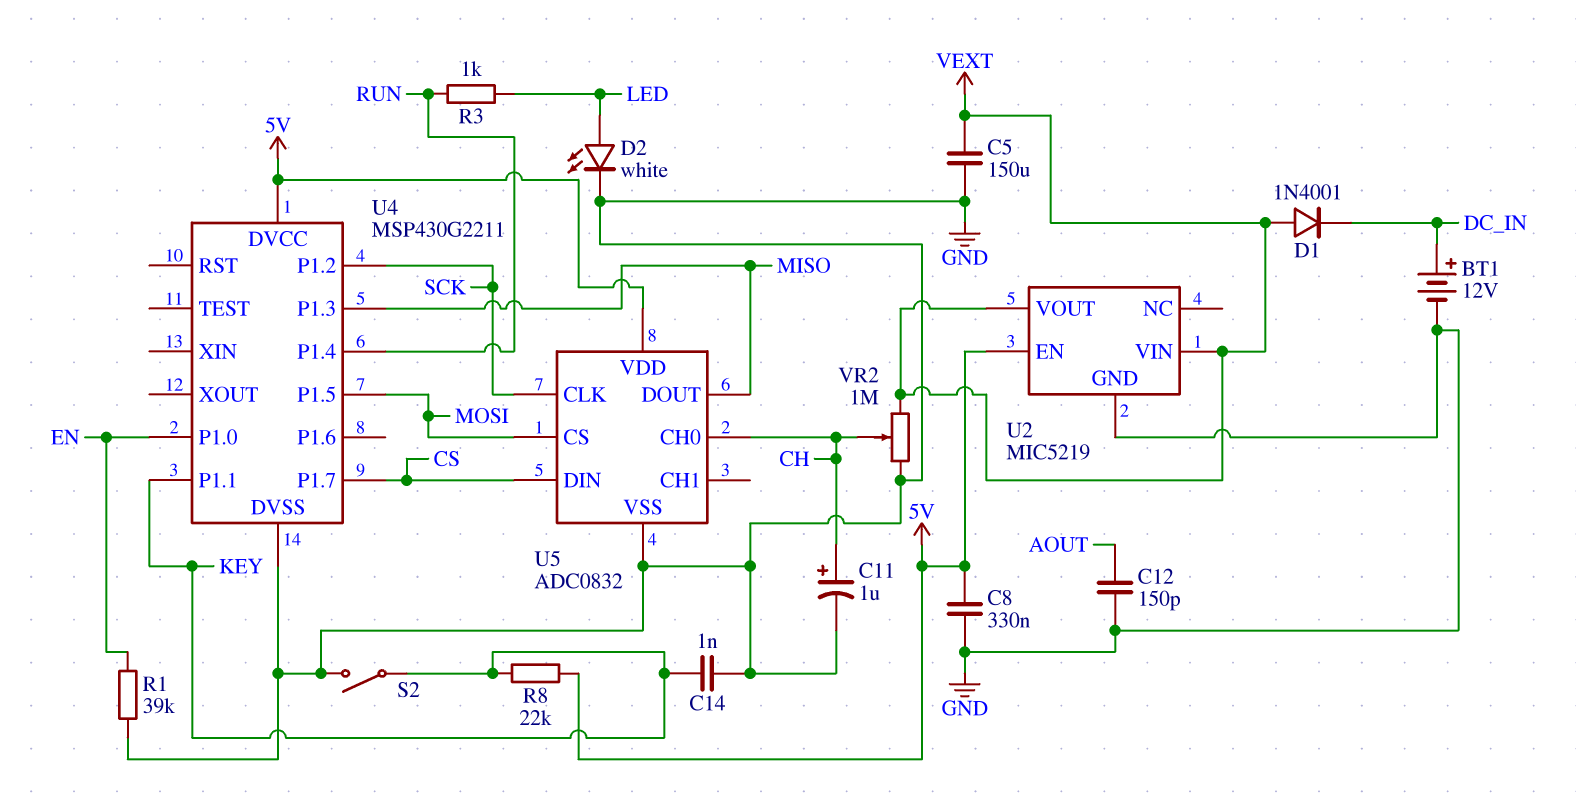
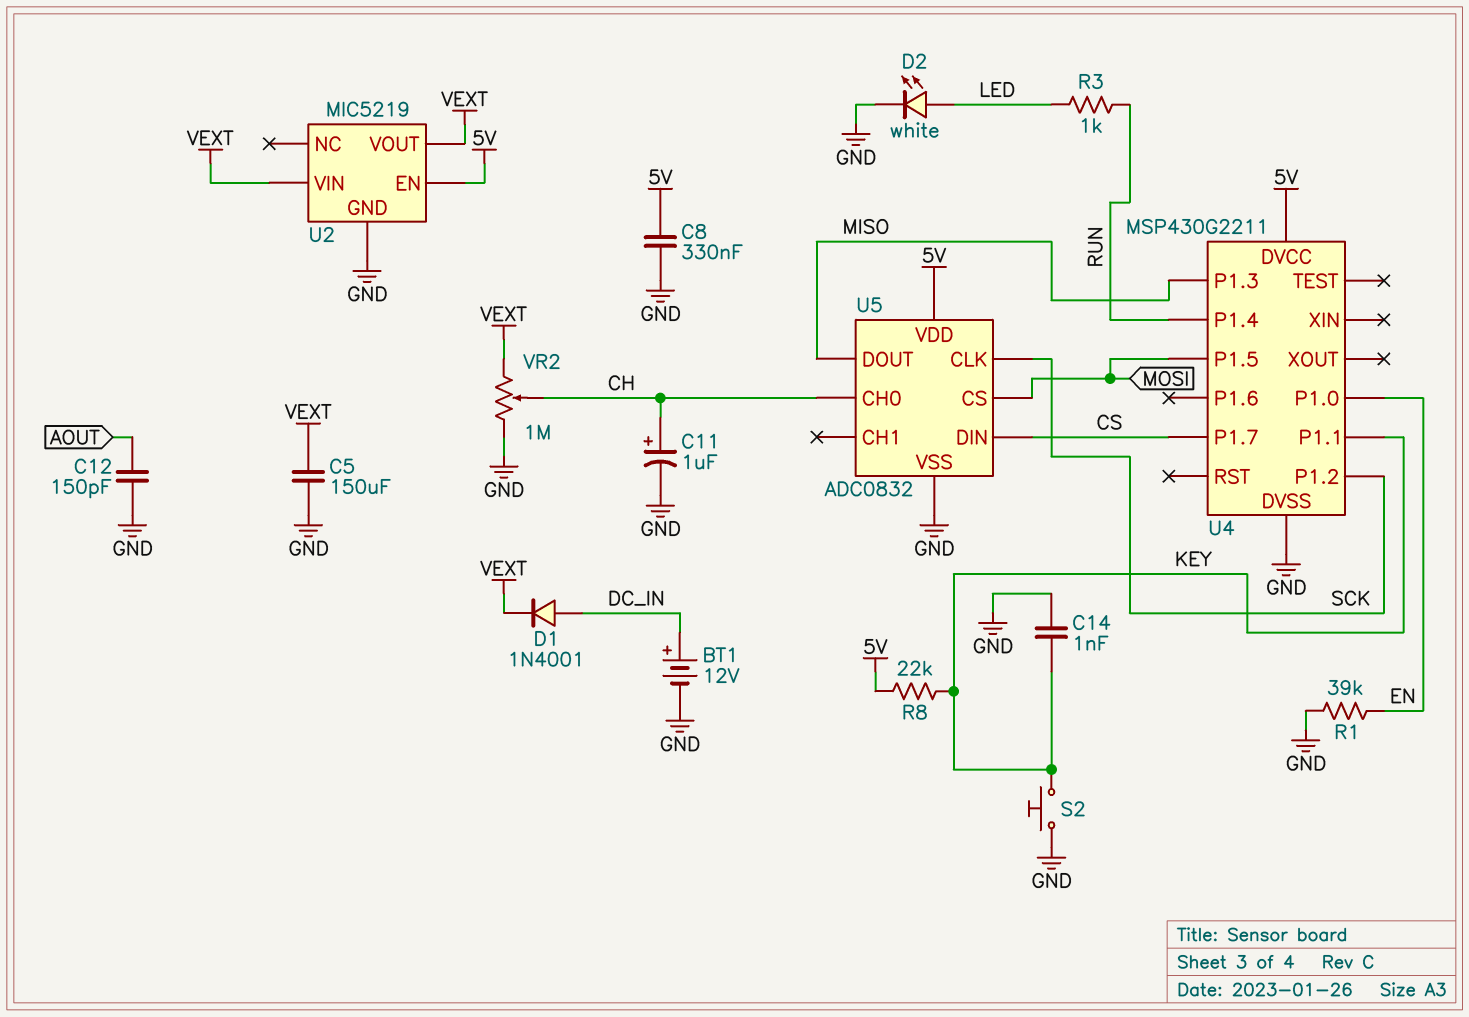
D1: diode 1N4001 (A VEXT, K DC_IN) -> diode 1N4001 (A DC_IN, K VEXT)
S2: switch (GND, KEY) -> button (GND, KEY)

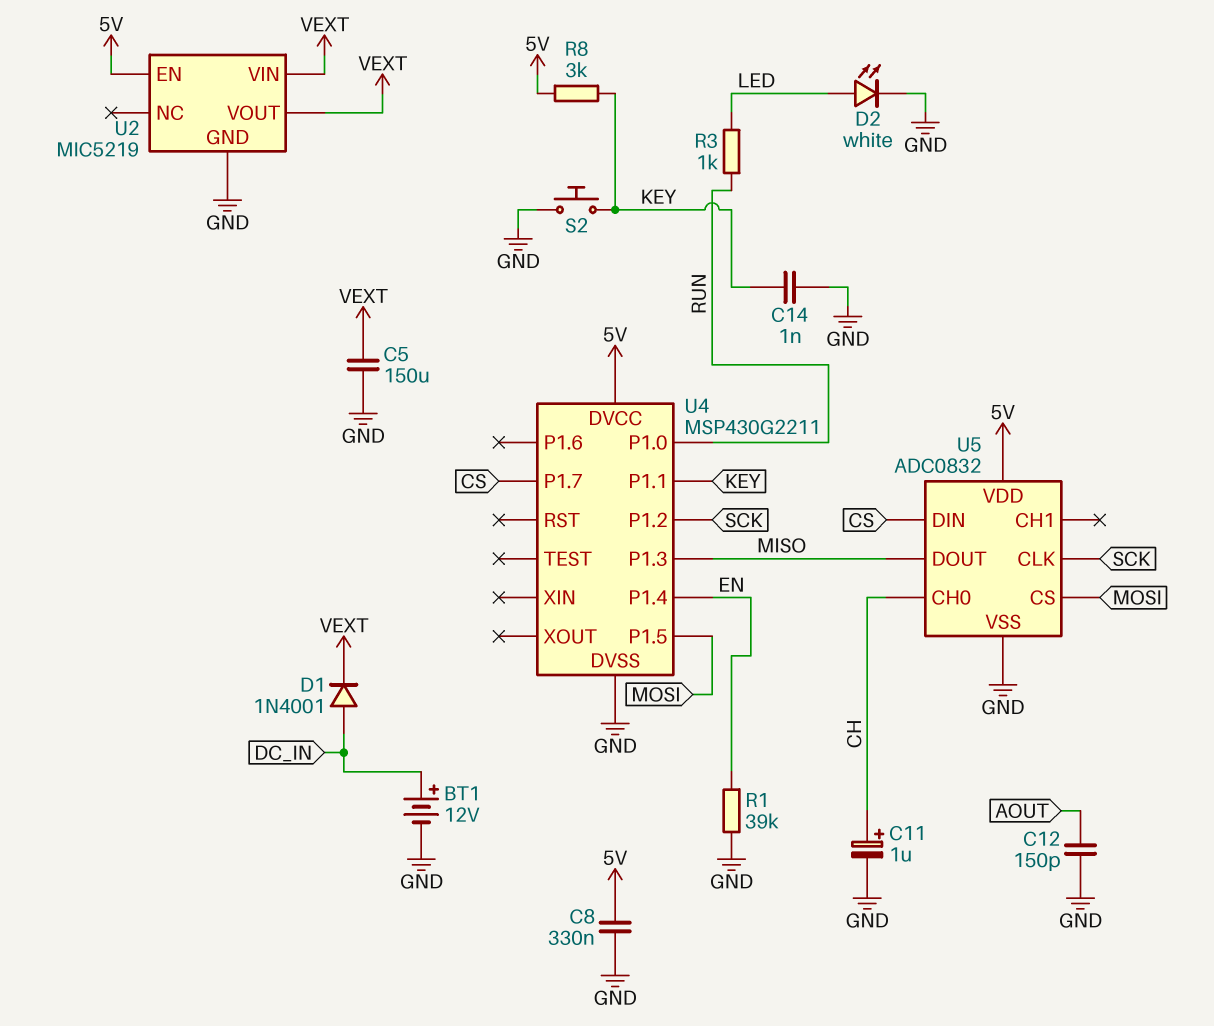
R8: 22k (5V, KEY) -> 3k (5V, KEY)
U4 pin P1.0: EN -> RUN
U4 pin P1.4: RUN -> EN
VR2: 1M (GND, VEXT, wiper CH) -> none

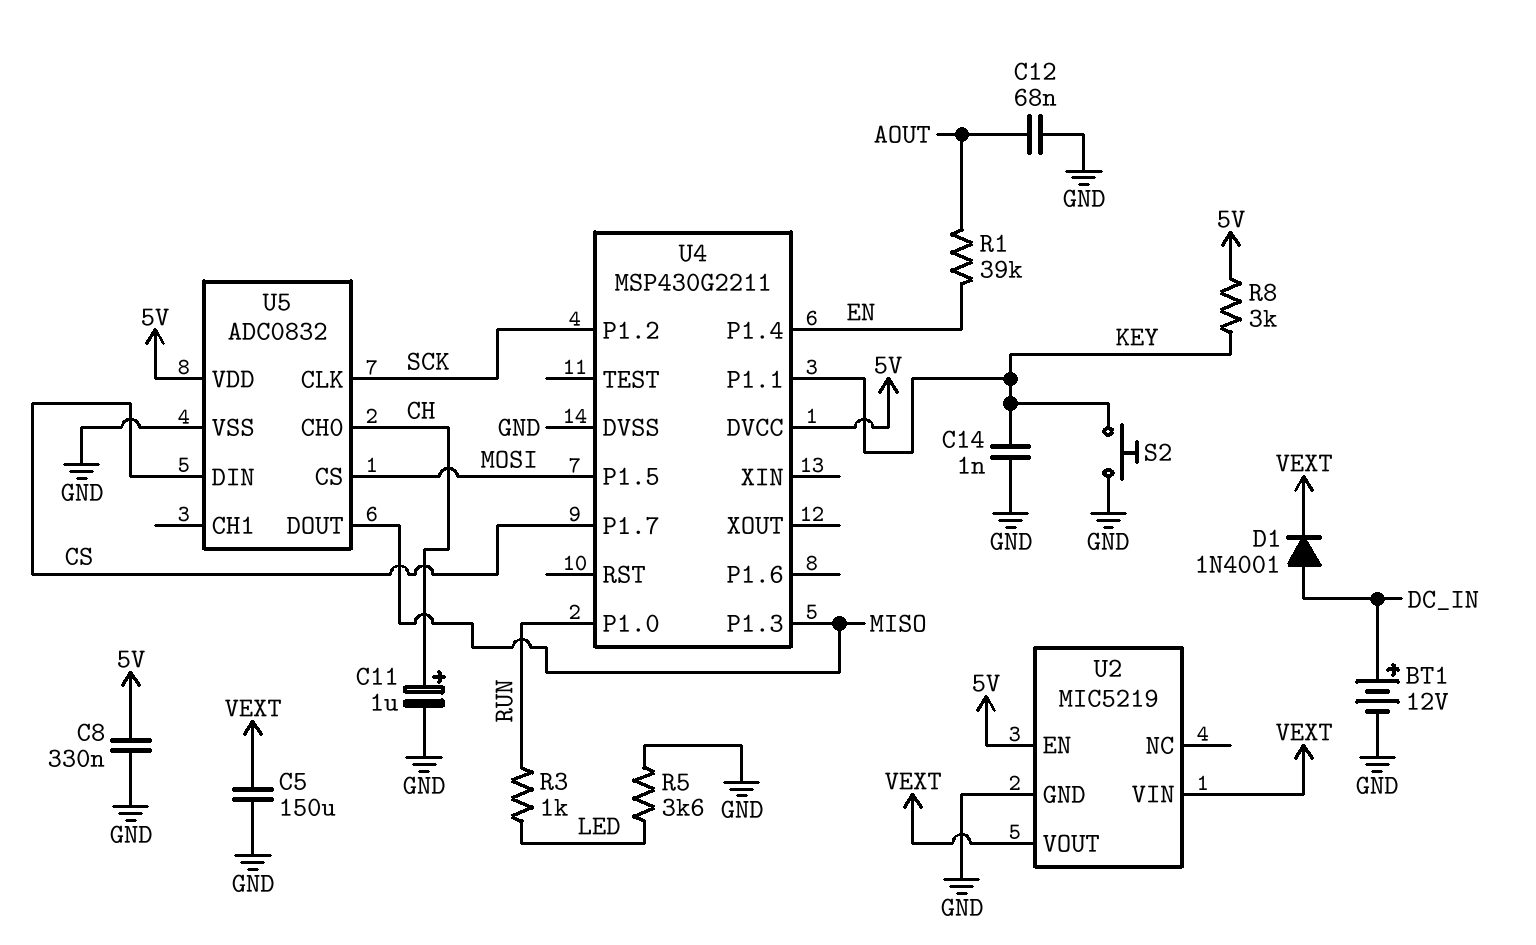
C12: 150pF (AOUT, GND) -> 68nF (AOUT, GND)
D2: LED white (A LED, K GND) -> none
R1: 39k (EN, GND) -> 39k (AOUT, EN)
R5: none -> 3.6k (GND, LED)

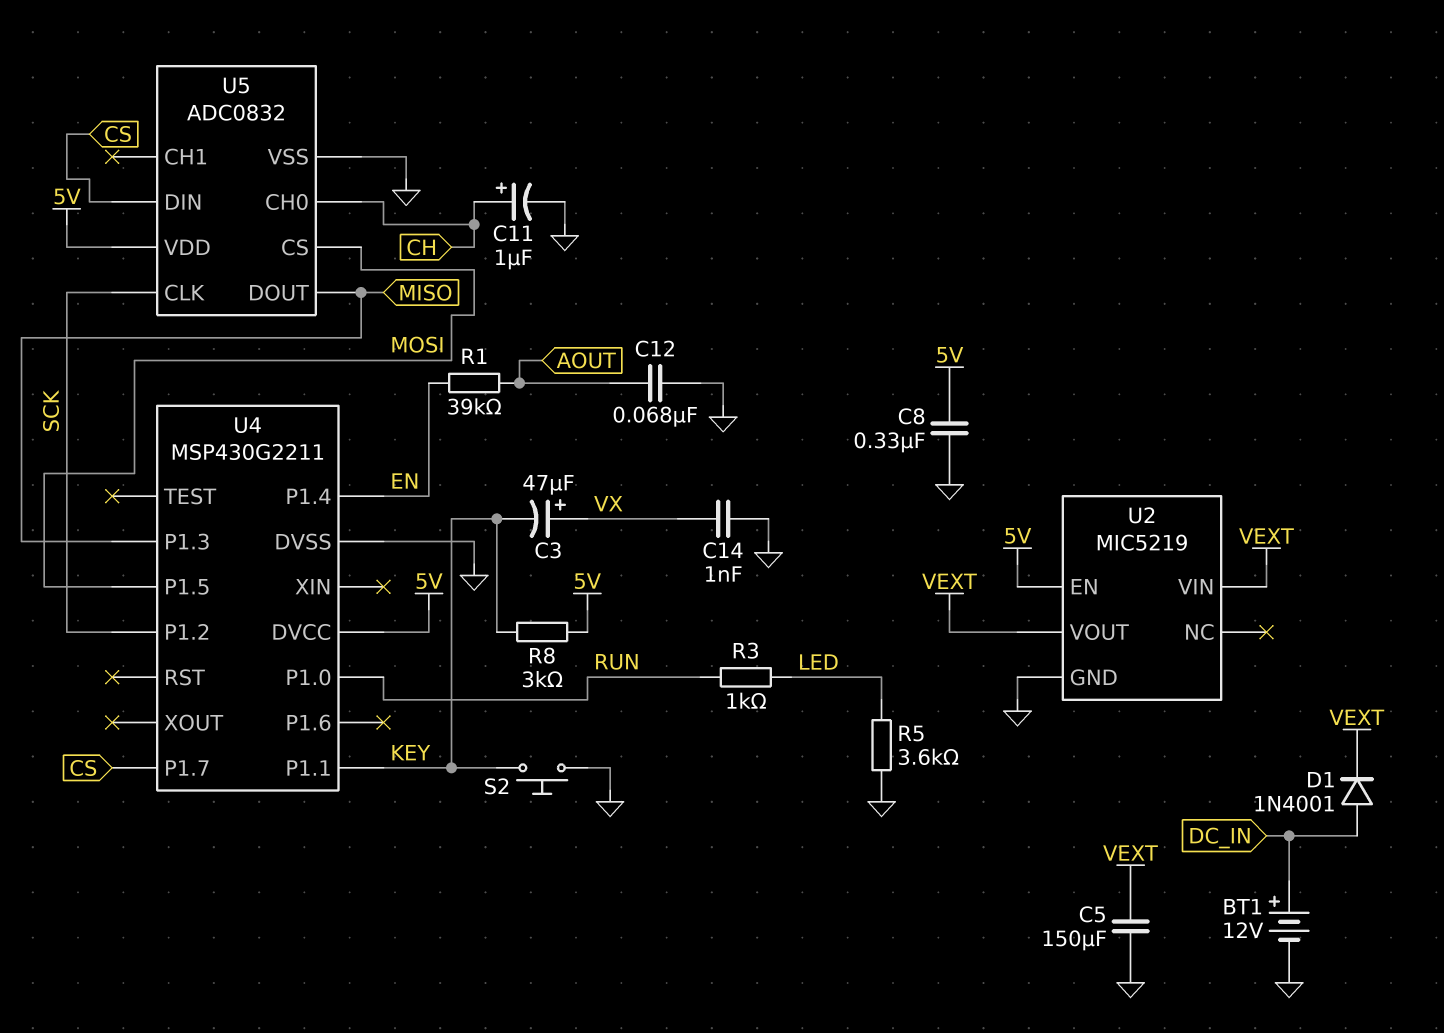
C3: none -> 47uF (plus VX, minus KEY)
C14: 1nF (GND, KEY) -> 1nF (GND, VX)

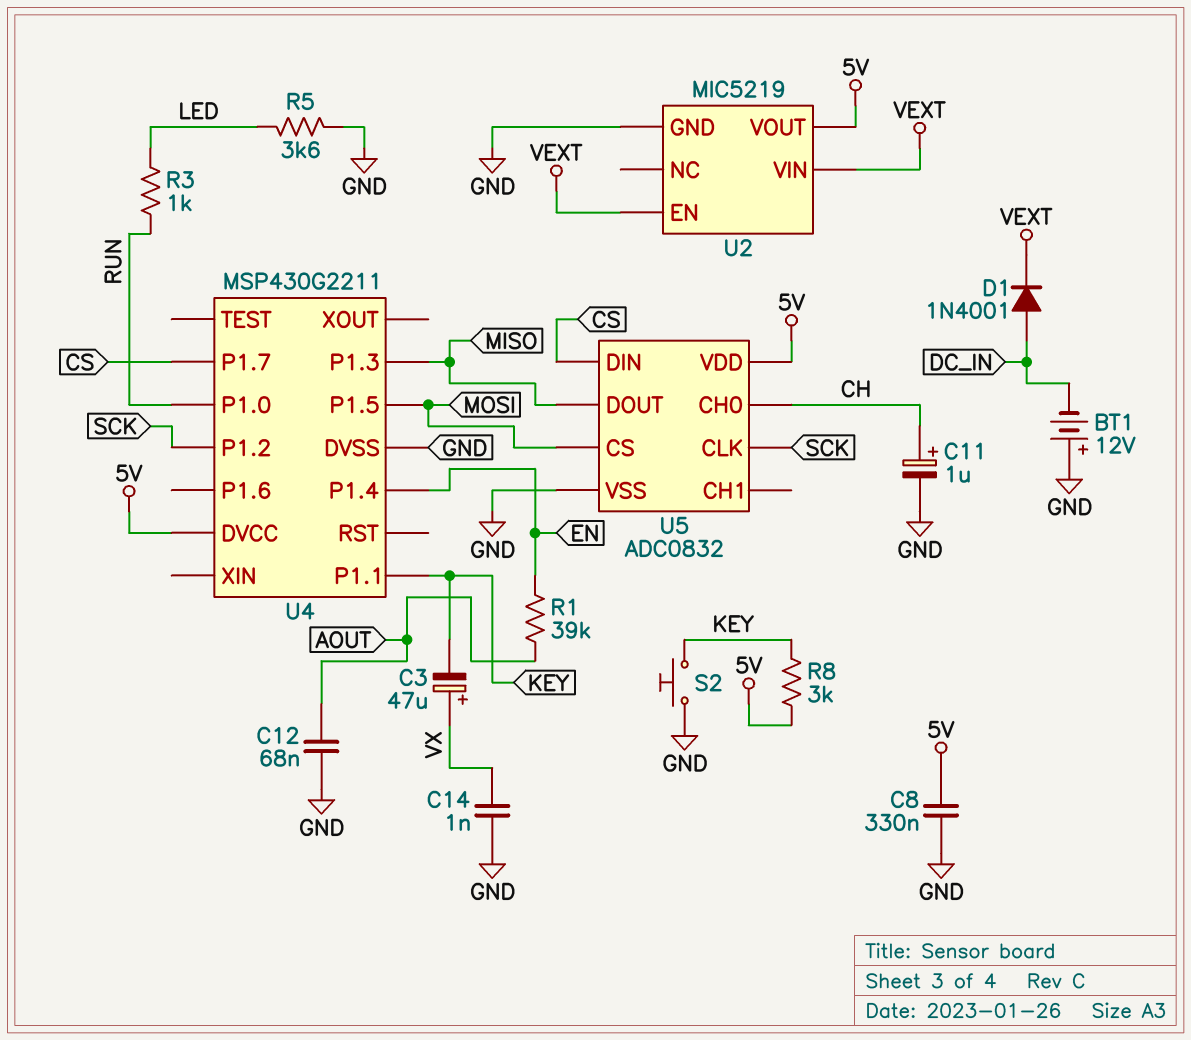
BT1: 12V (plus DC_IN, minus GND) -> 12V (plus GND, minus DC_IN)
C5: 150uF (GND, VEXT) -> none
U2 pin EN: 5V -> VEXT
U2 pin VOUT: VEXT -> 5V

